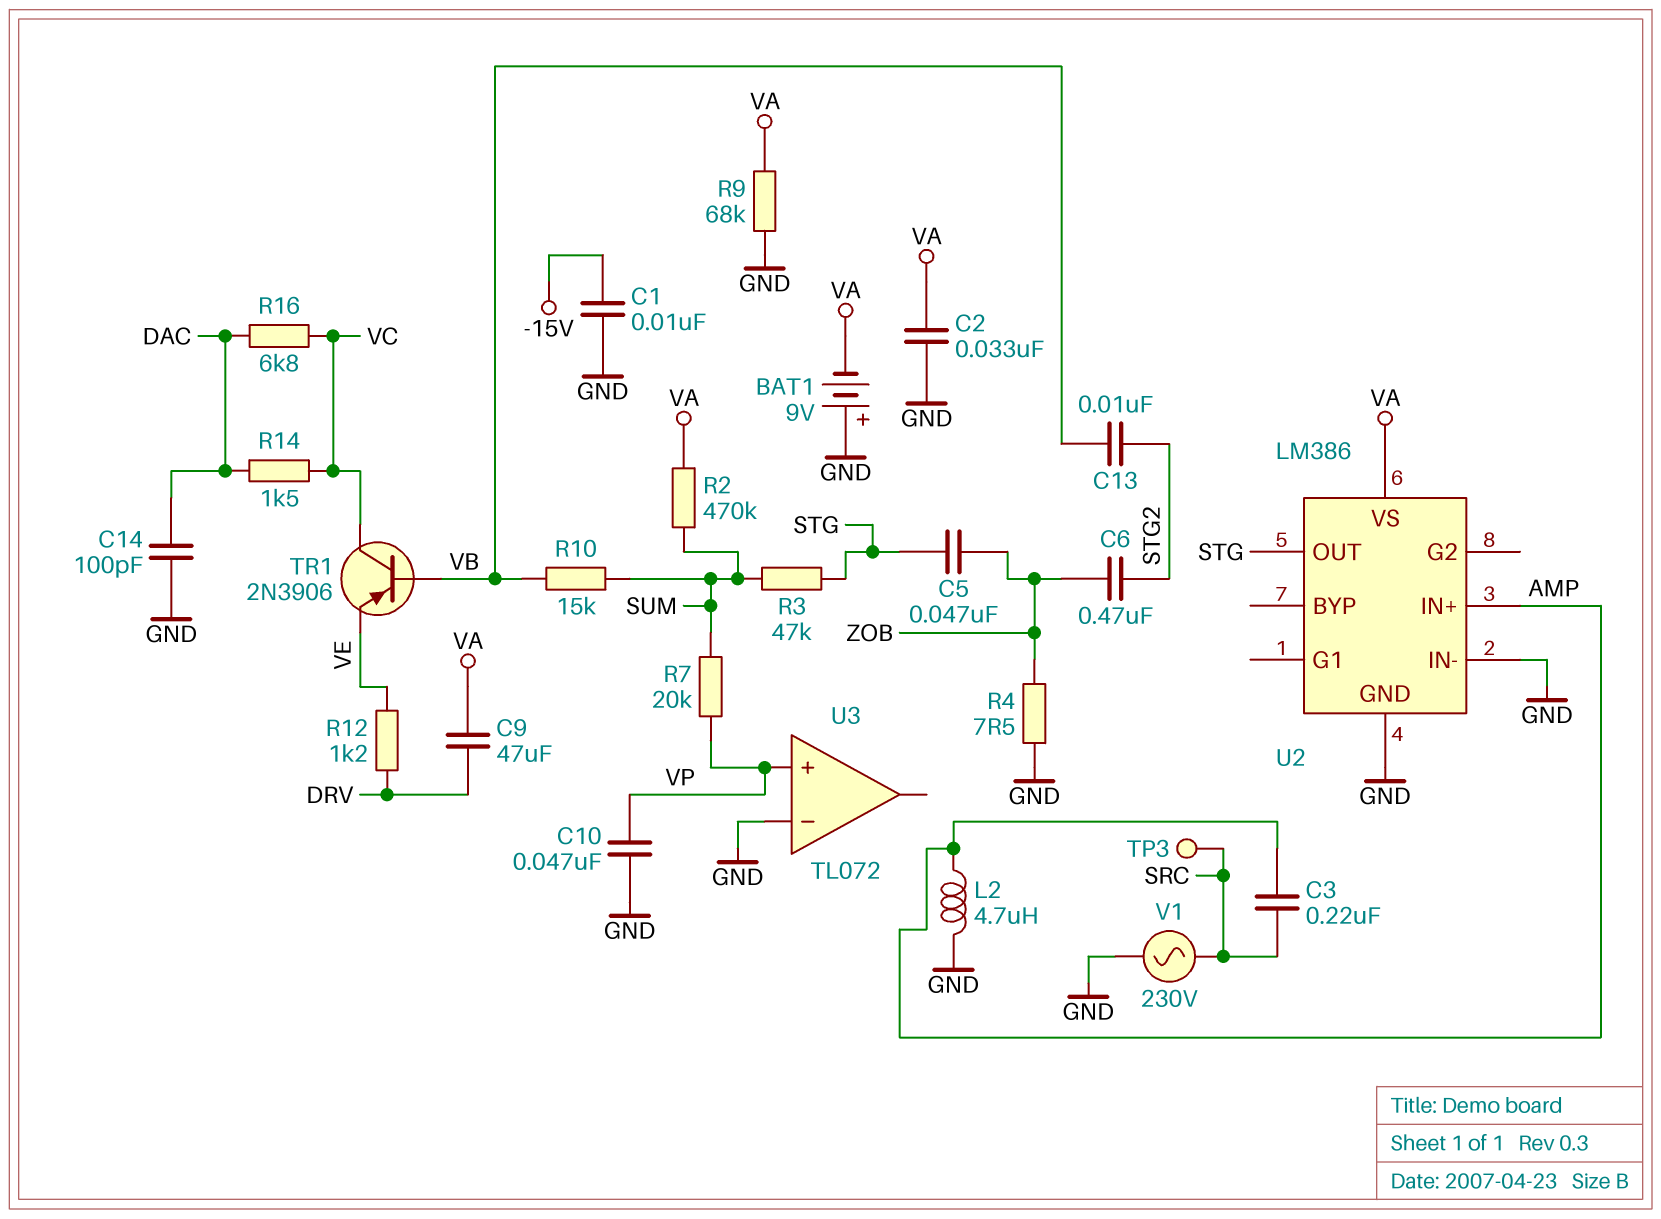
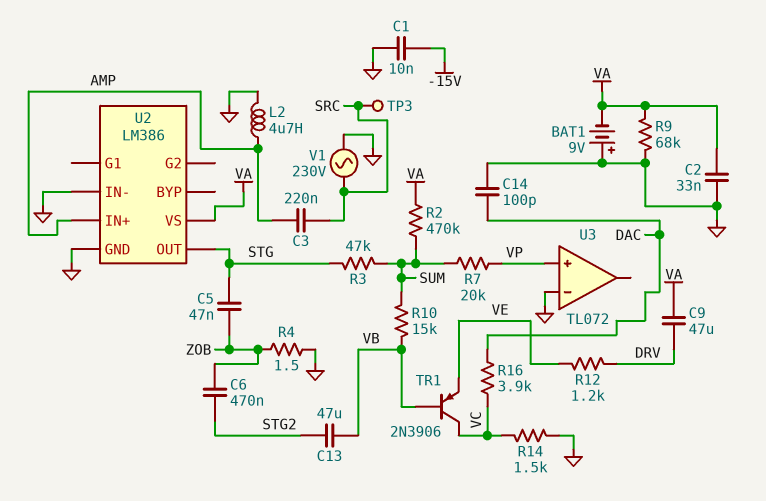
C10: 47nF (GND, VP) -> none
C13: 10nF (STG2, VB) -> 47uF (STG2, VB)
R4: 7.5 (GND, ZOB) -> 1.5 (GND, ZOB)
R14: 1.5k (DAC, VC) -> 1.5k (GND, VC)
R16: 6.8k (DAC, VC) -> 3.9k (DAC, VC)

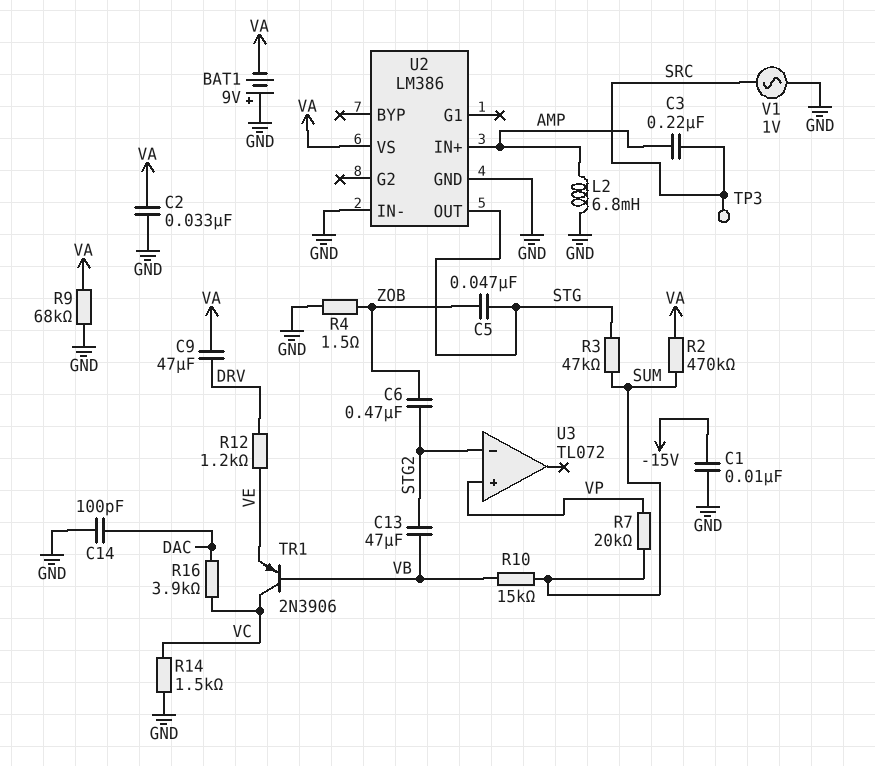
L2: 4.7uH (AMP, GND) -> 6.8mH (AMP, GND)
U3 pin in-: GND -> STG2
V1: AC 230V (GND, SRC) -> AC 1V (GND, SRC)

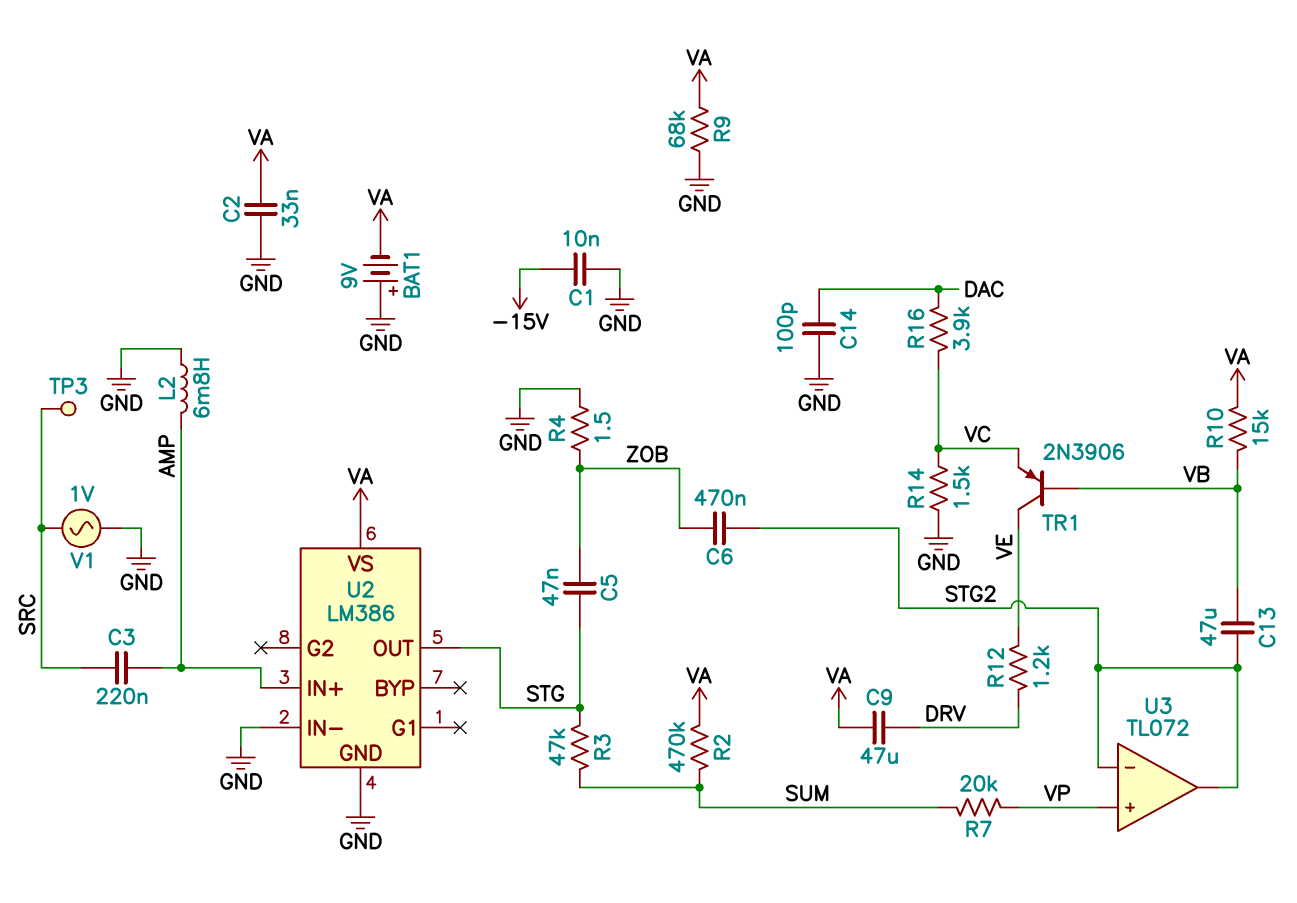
R10: 15k (SUM, VB) -> 15k (VA, VB)
TR1: PNP 2N3906 (B VB, C VC, E VE) -> PNP 2N3906 (B VB, C VE, E VC)
U3 pin out: none -> STG2

